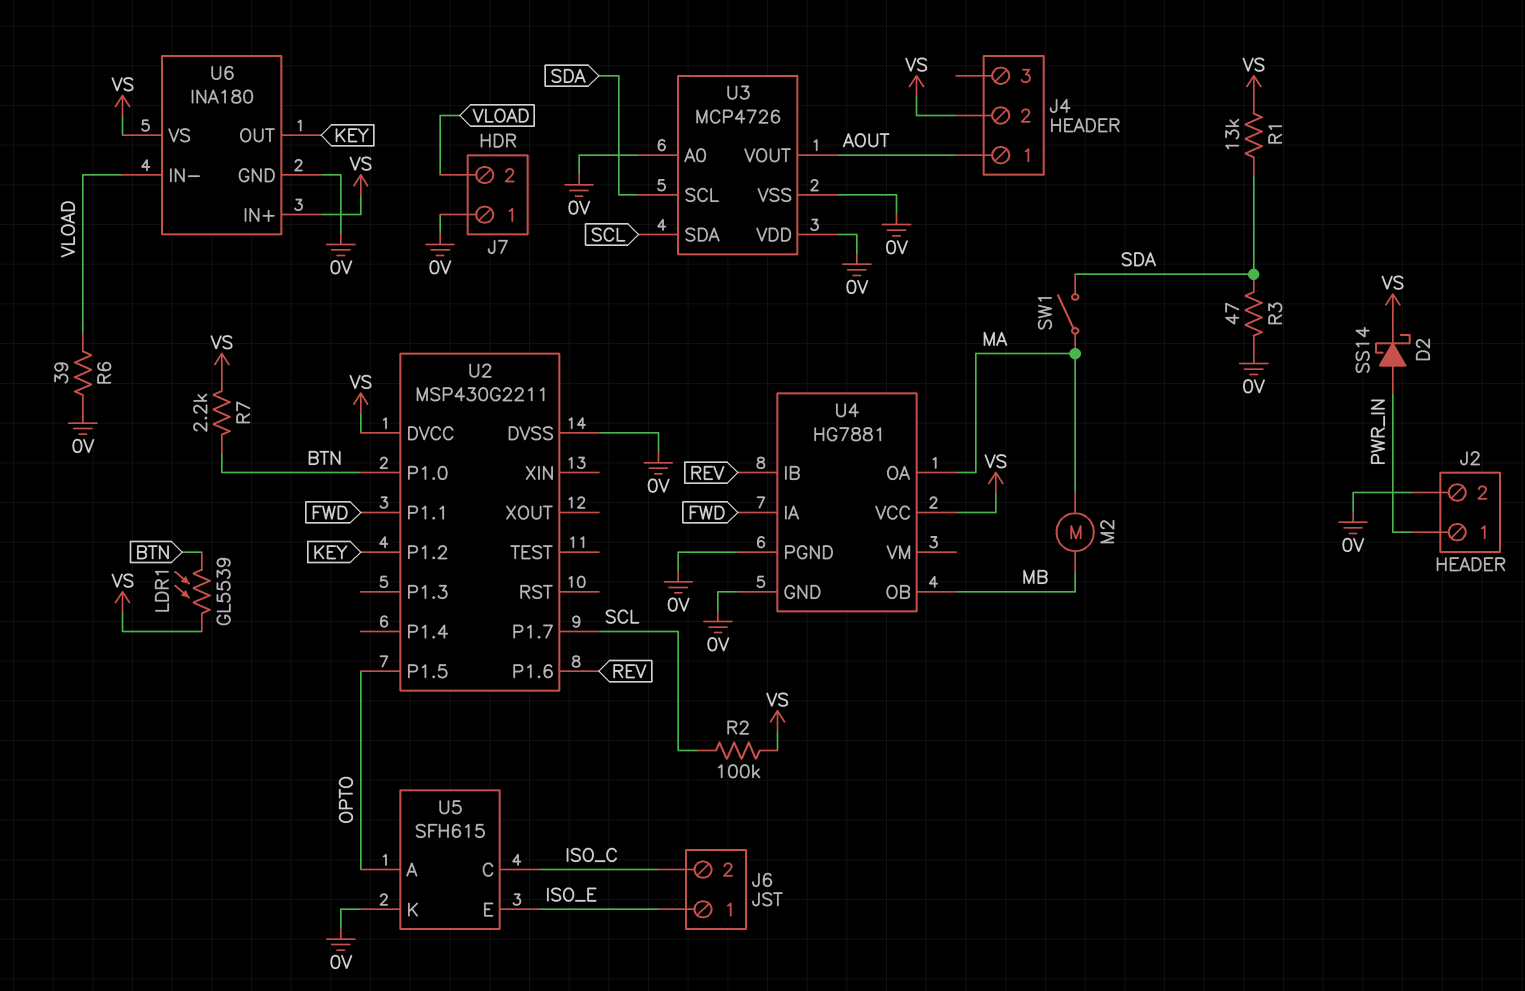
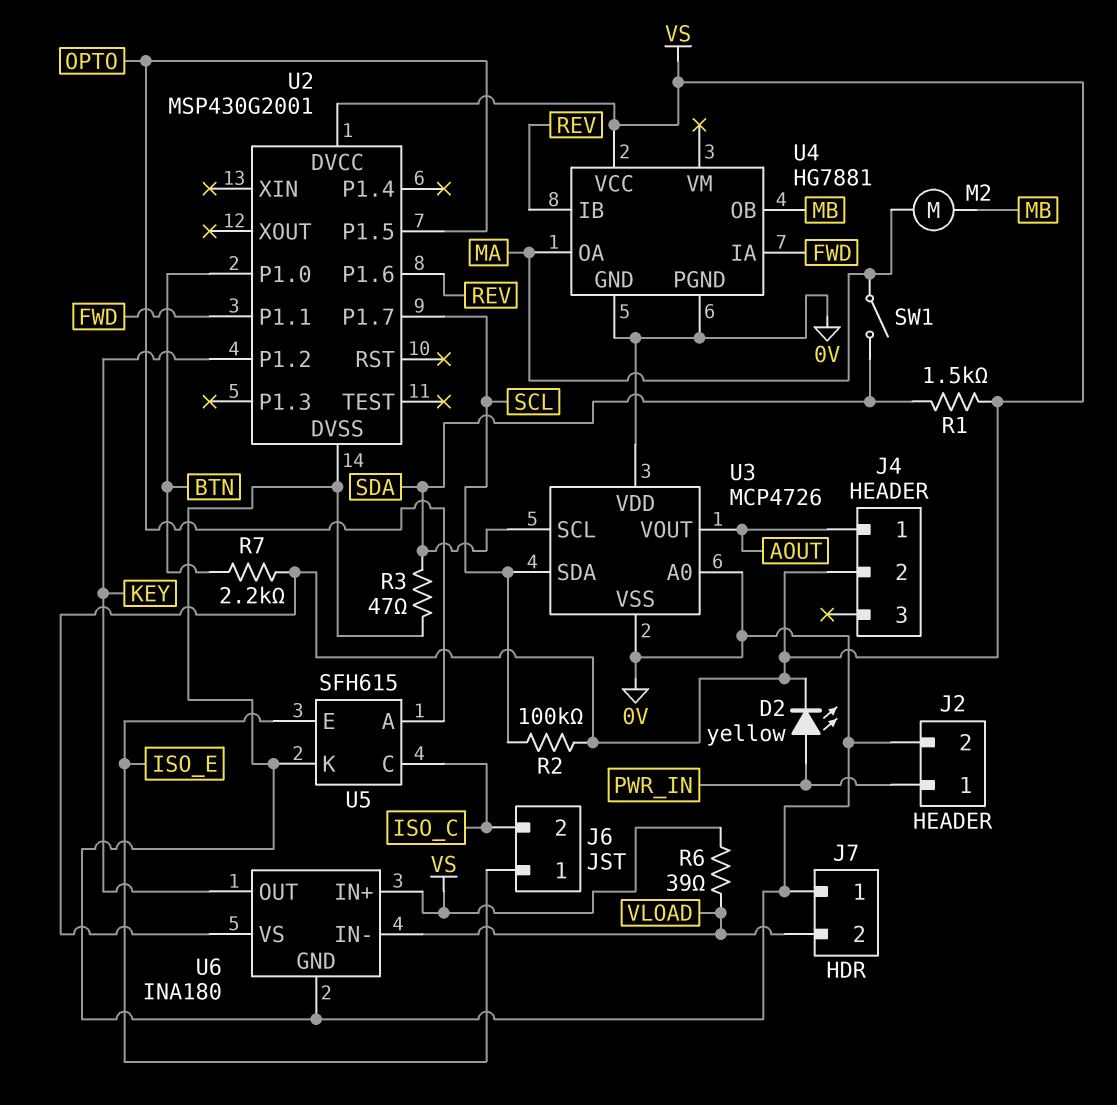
D2: schottky SS14 (A PWR_IN, K VS) -> LED yellow (A PWR_IN, K VS)
LDR1: GL5539 (BTN, VS) -> none
R1: 13k (SDA, VS) -> 1.5k (SDA, VS)
R6: 39 (0V, VLOAD) -> 39 (VLOAD, VS)
U2: MSP430G2211 -> MSP430G2001

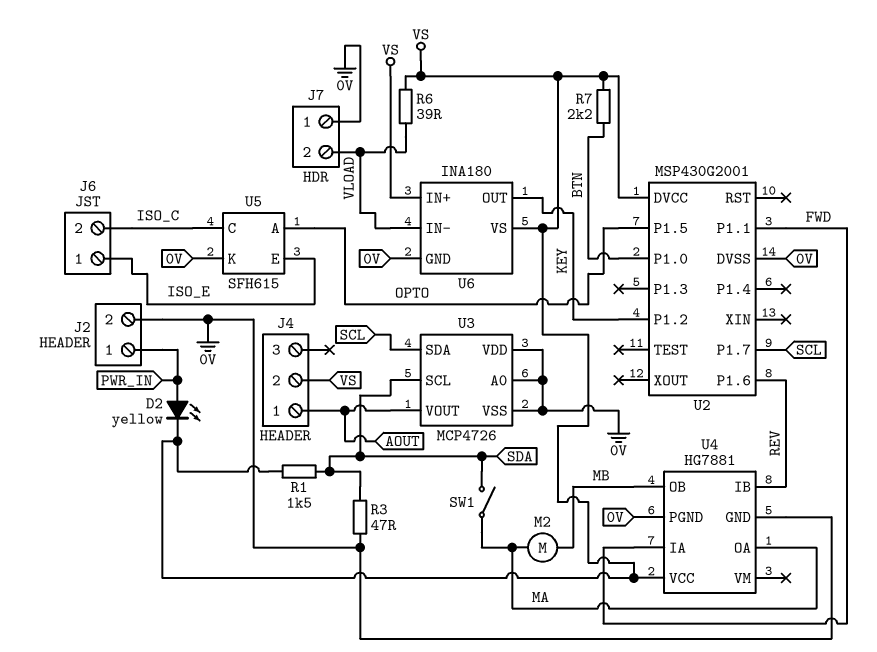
R2: 100k (SCL, VS) -> none

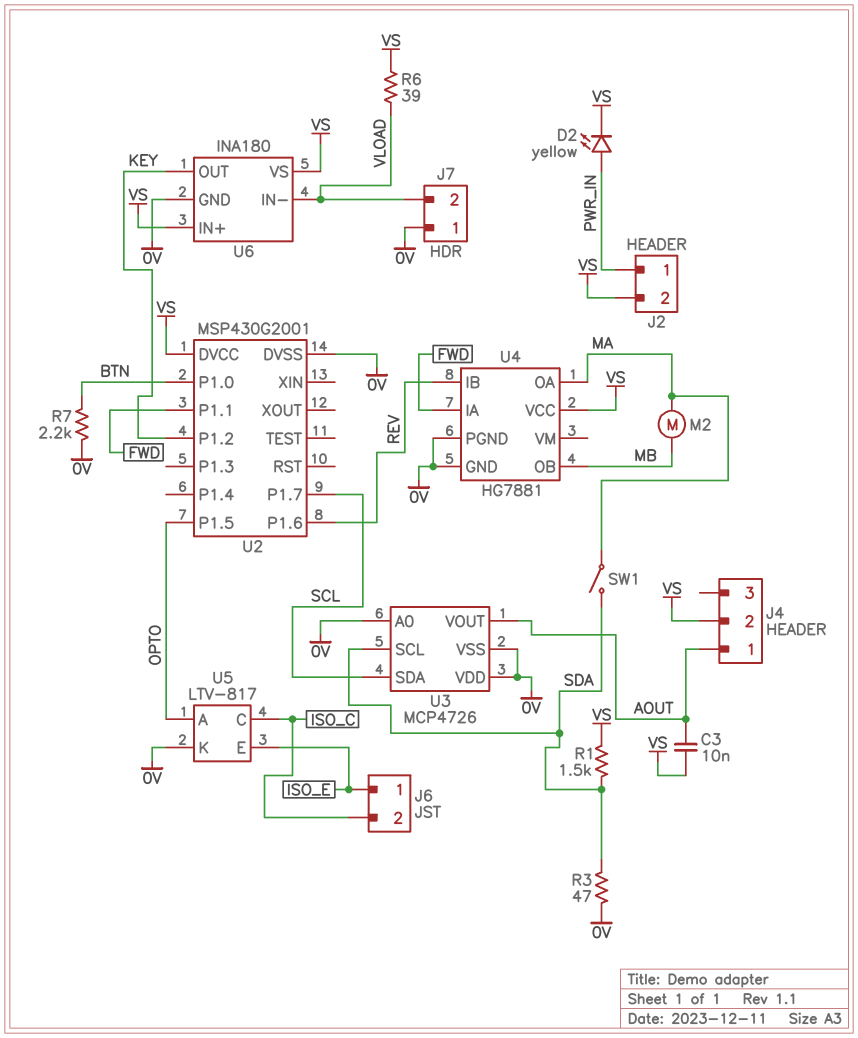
C3: none -> 10nF (AOUT, VS)
J2 pin 2: 0V -> VS
R7: 2.2k (BTN, VS) -> 2.2k (0V, BTN)
U5: SFH615 -> LTV-817

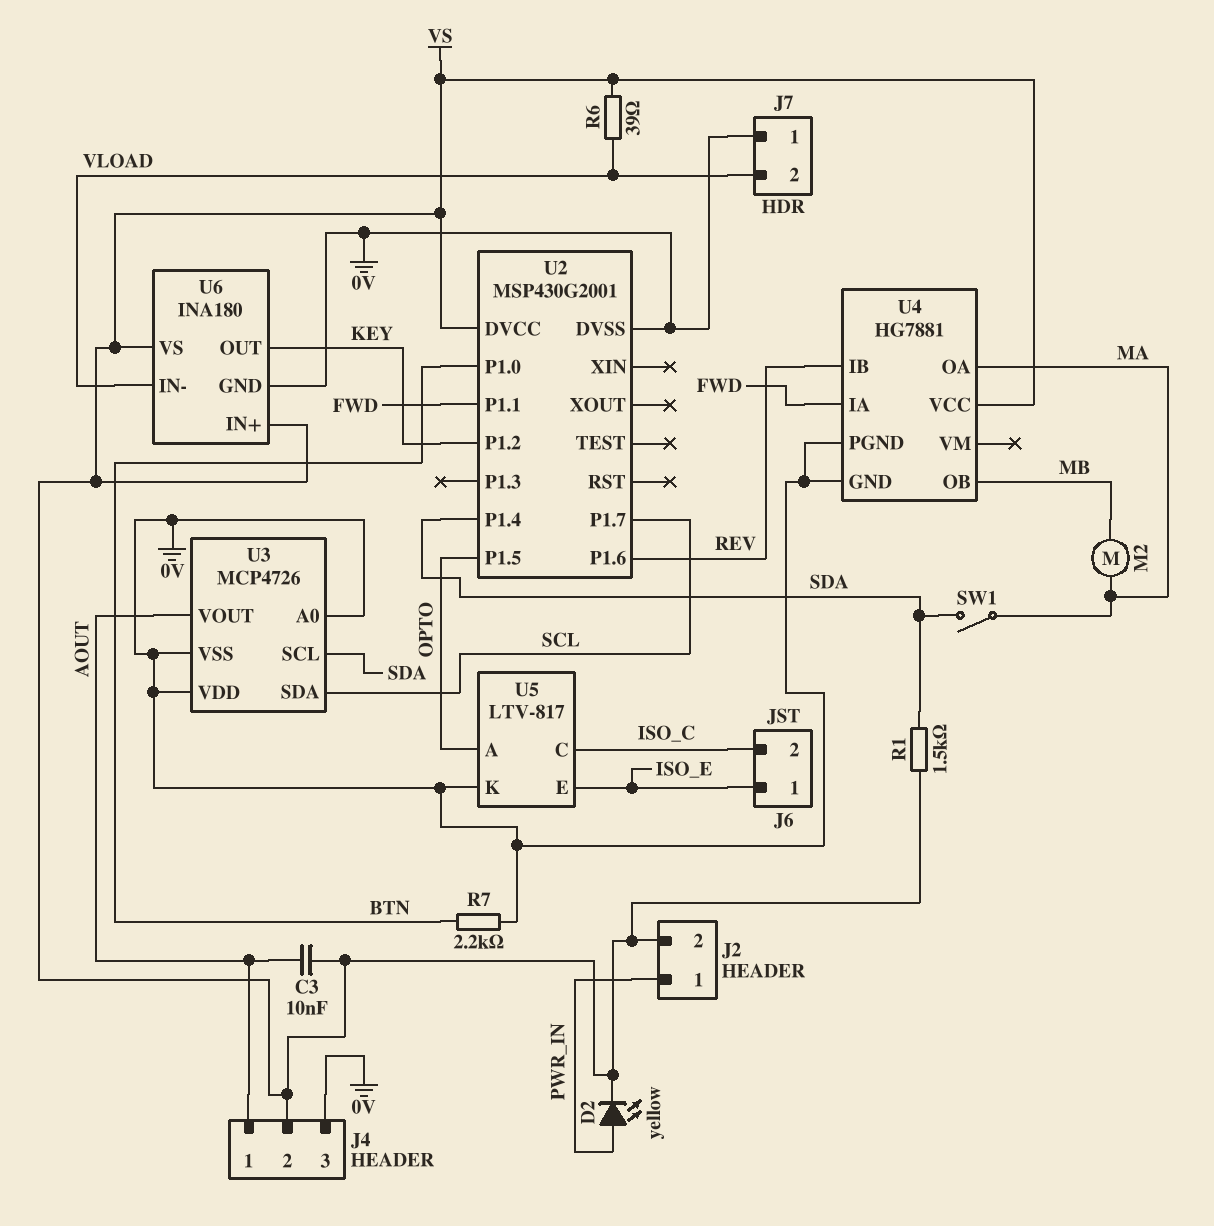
J4 pin 3: none -> 0V
R3: 47 (0V, SDA) -> none
U2 pin P1.4: none -> SDA

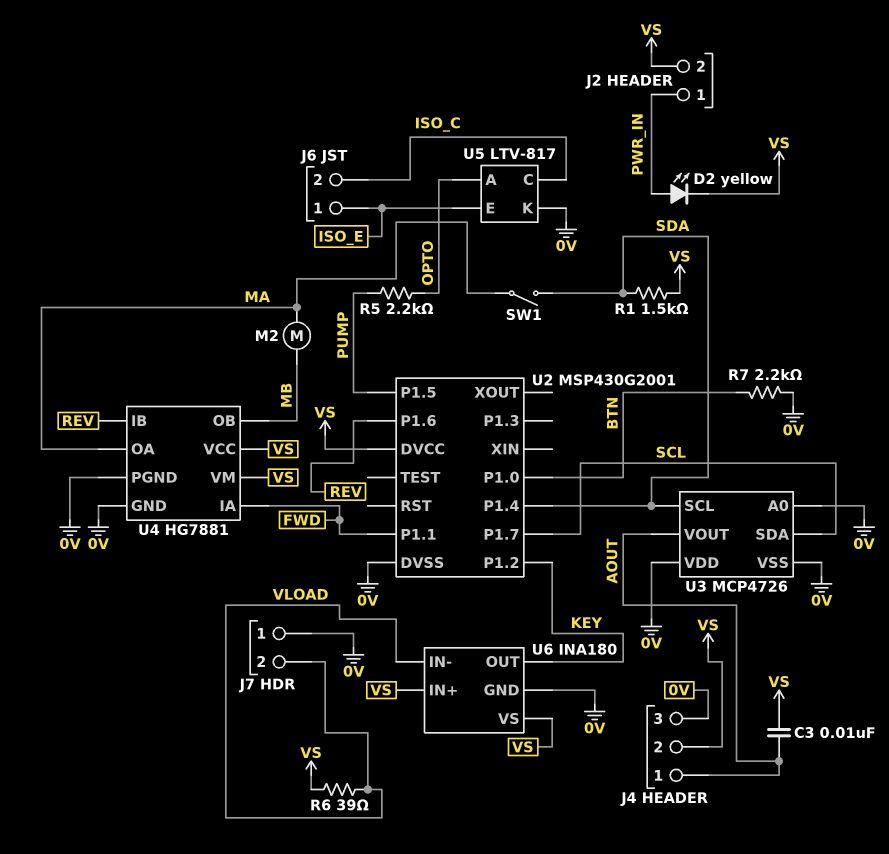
R5: none -> 2.2k (OPTO, PUMP)
U2 pin P1.5: OPTO -> PUMP
U4 pin VM: none -> VS

